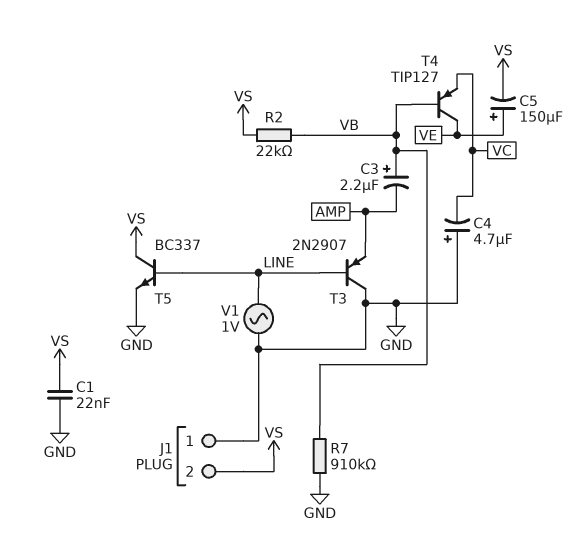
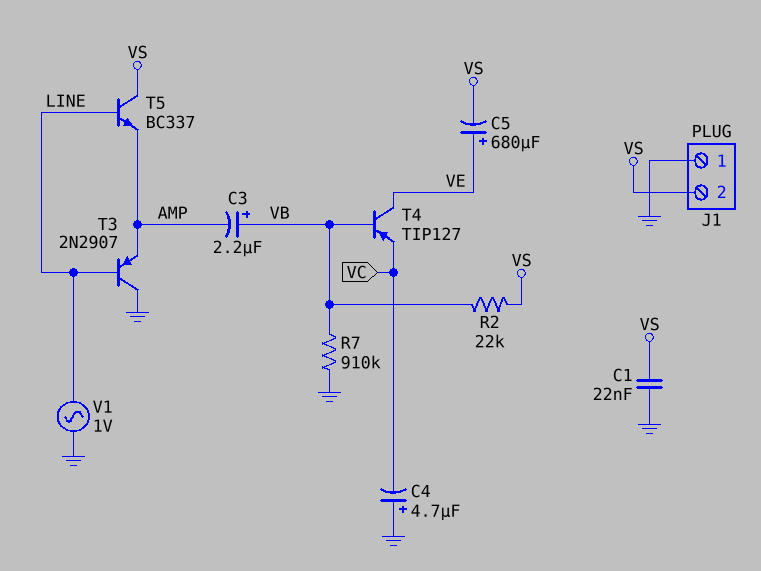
C5: 150uF (plus VE, minus VS) -> 680uF (plus VE, minus VS)
T5: NPN BC337 (B LINE, C VS, E GND) -> NPN BC337 (B LINE, C VS, E AMP)

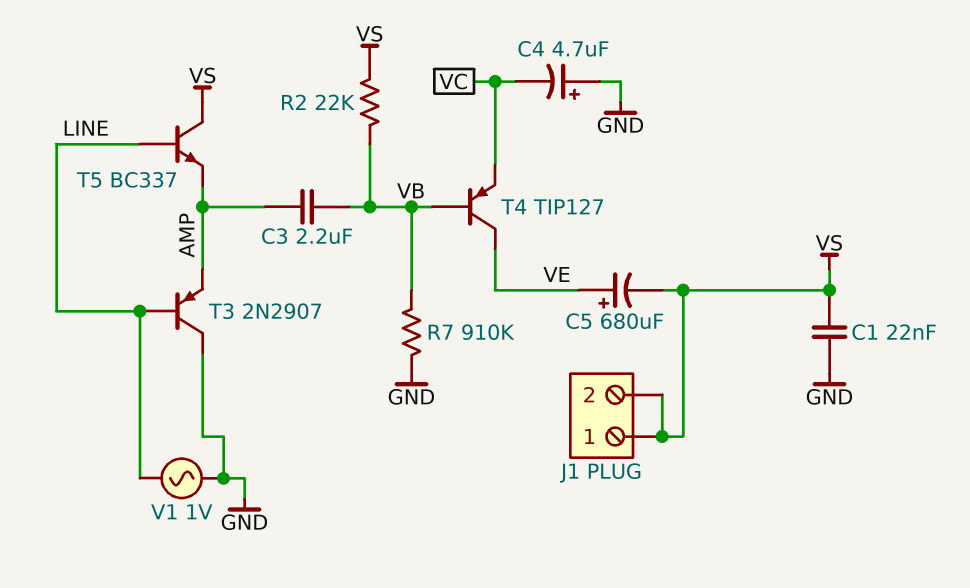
C3: 2.2uF (plus VB, minus AMP) -> 2.2uF (AMP, VB)
J1 pin 1: GND -> VS

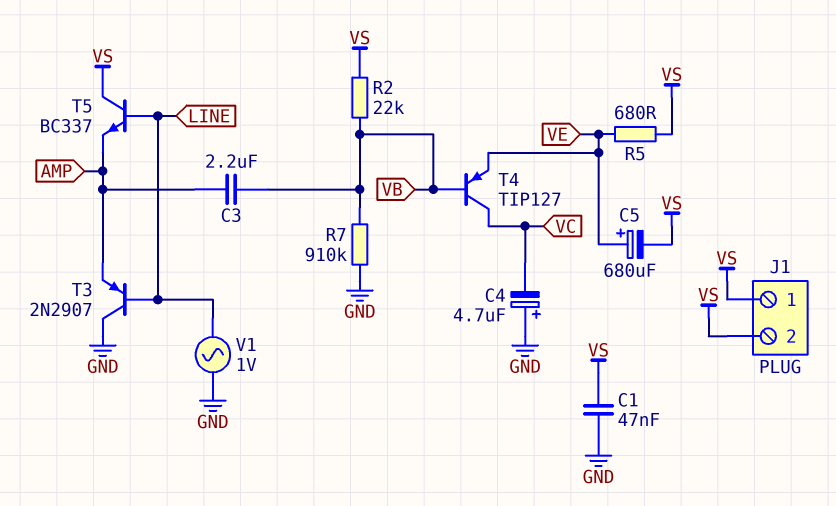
C1: 22nF (GND, VS) -> 47nF (GND, VS)
R5: none -> 680 (VE, VS)
T4: PNP TIP127 (B VB, C VE, E VC) -> PNP TIP127 (B VB, C VC, E VE)

